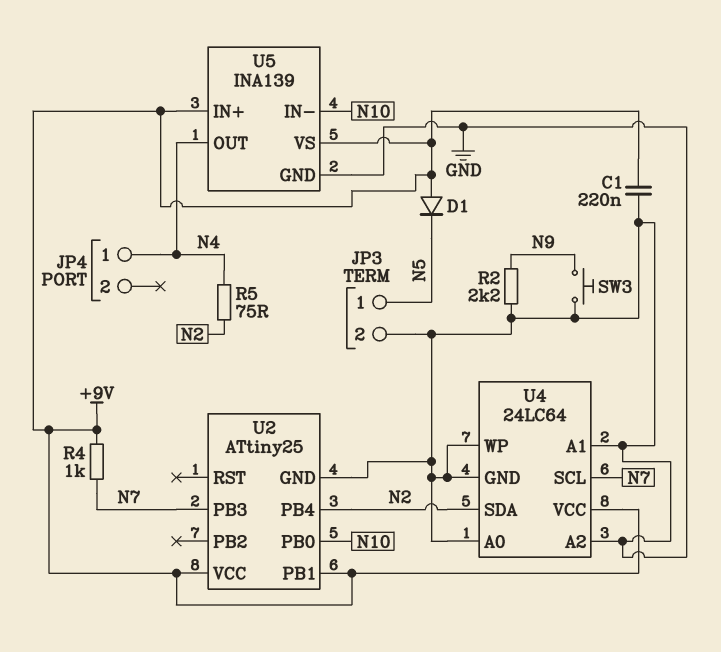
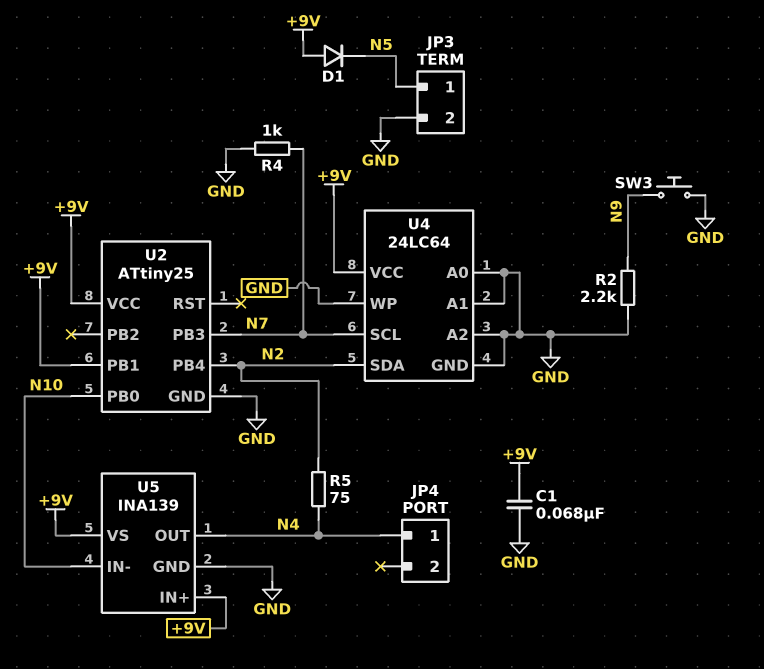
C1: 220nF (+9V, GND) -> 68nF (+9V, GND)
R4: 1k (+9V, N7) -> 1k (GND, N7)

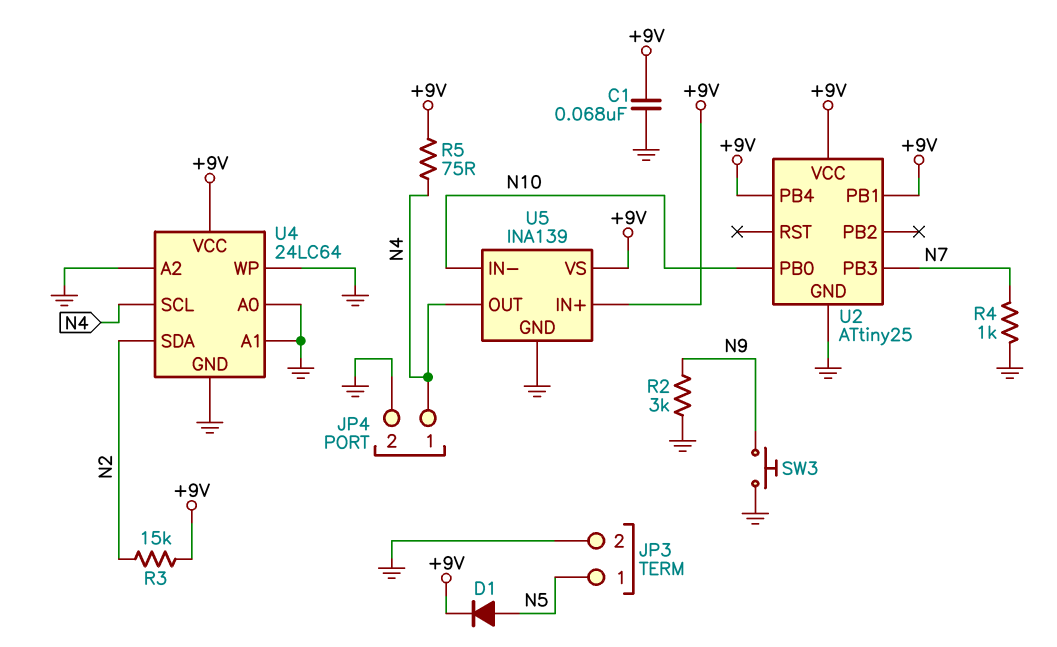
D1: diode (A +9V, K N5) -> diode (A N5, K +9V)
JP4 pin 2: none -> GND
R2: 2.2k (GND, N9) -> 3k (GND, N9)
R3: none -> 15k (+9V, N2)
R5: 75 (N2, N4) -> 75 (+9V, N4)
U2 pin PB4: N2 -> +9V
U4 pin SCL: N7 -> N4

